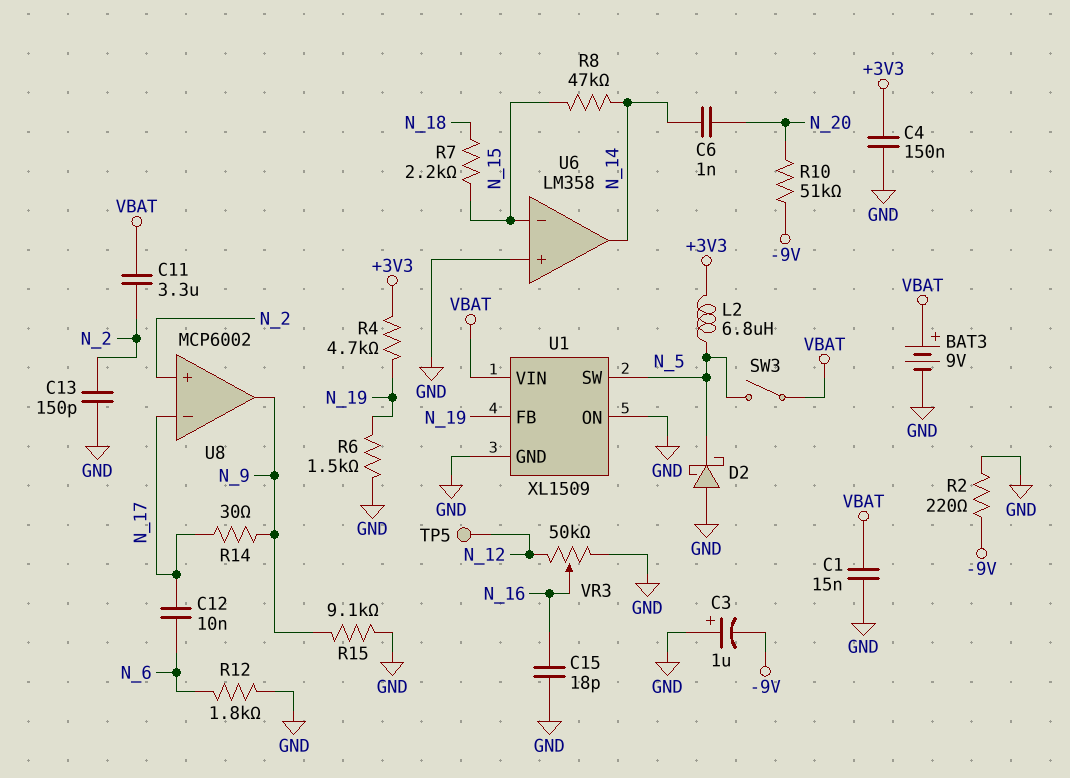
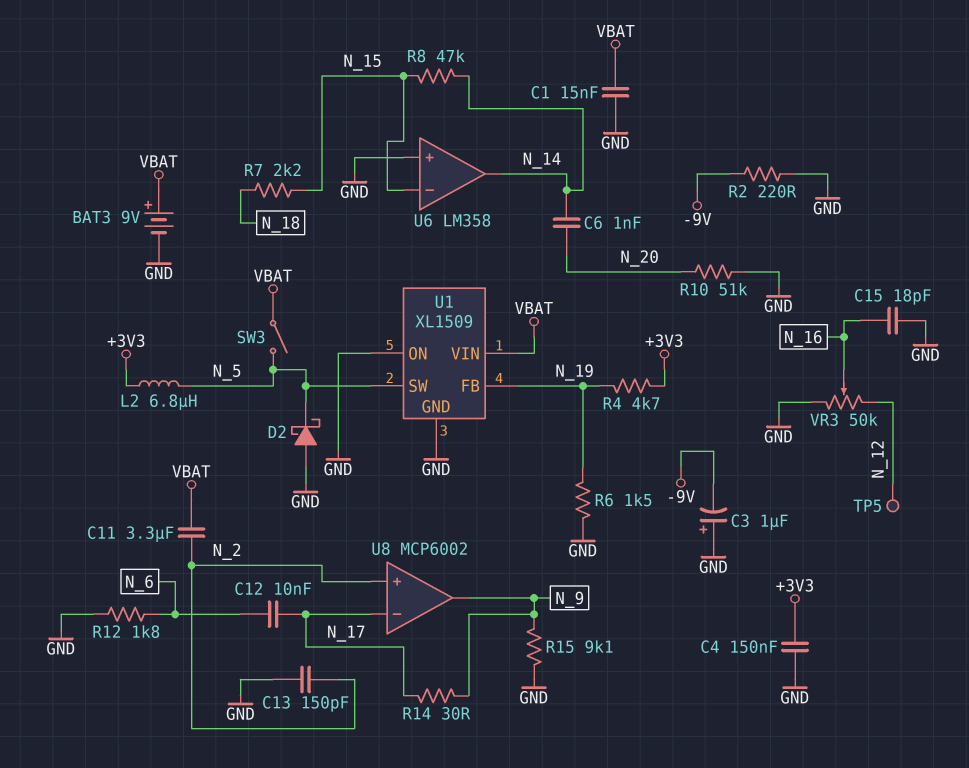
R10: 51k (-9V, N_20) -> 51k (GND, N_20)

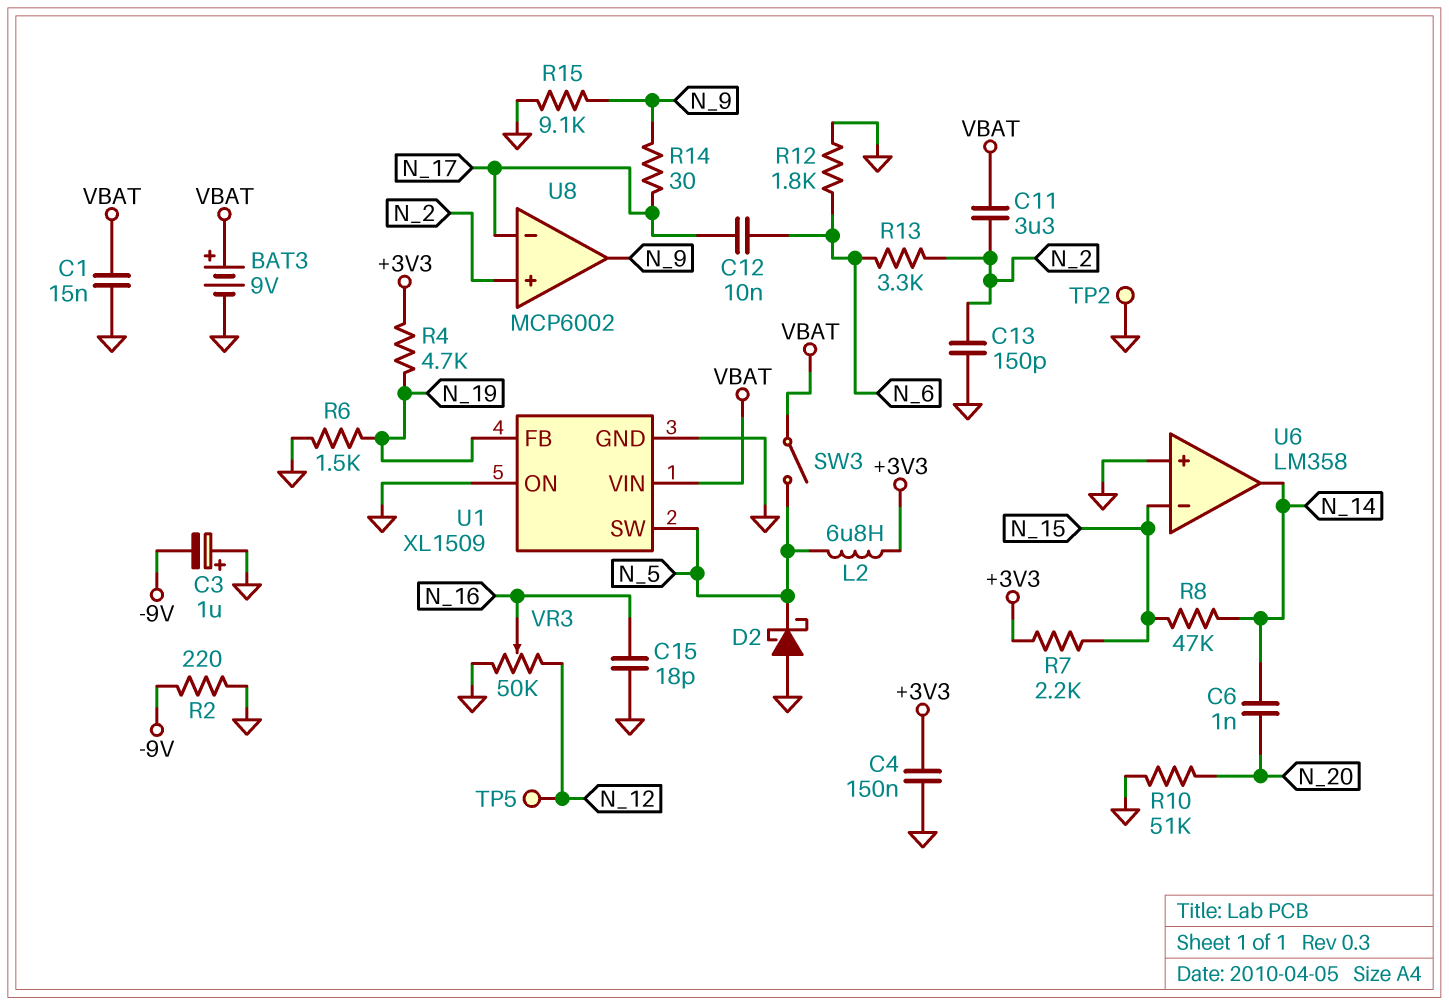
R7: 2.2k (N_15, N_18) -> 2.2k (+3V3, N_15)
R13: none -> 3.3k (N_2, N_6)
TP2: none -> test point (GND)

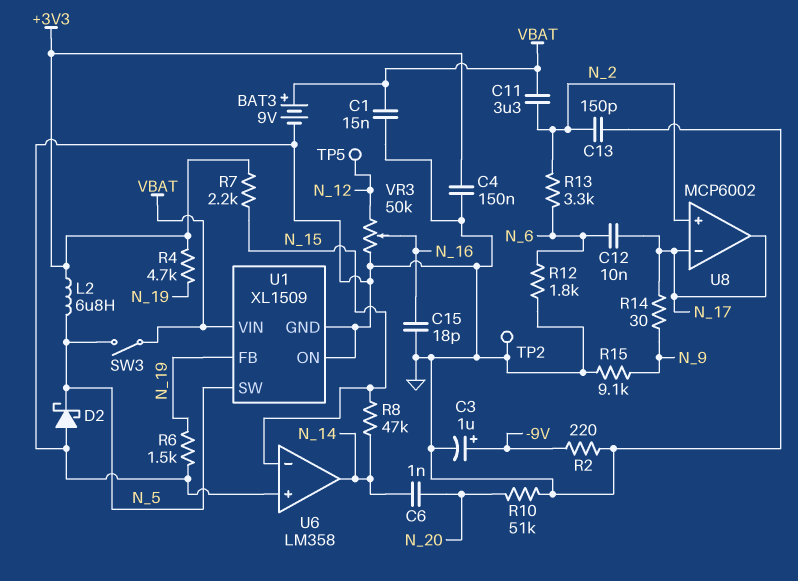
C3: 1uF (plus GND, minus -9V) -> 1uF (plus -9V, minus GND)
U8 pin out: N_9 -> N_17

